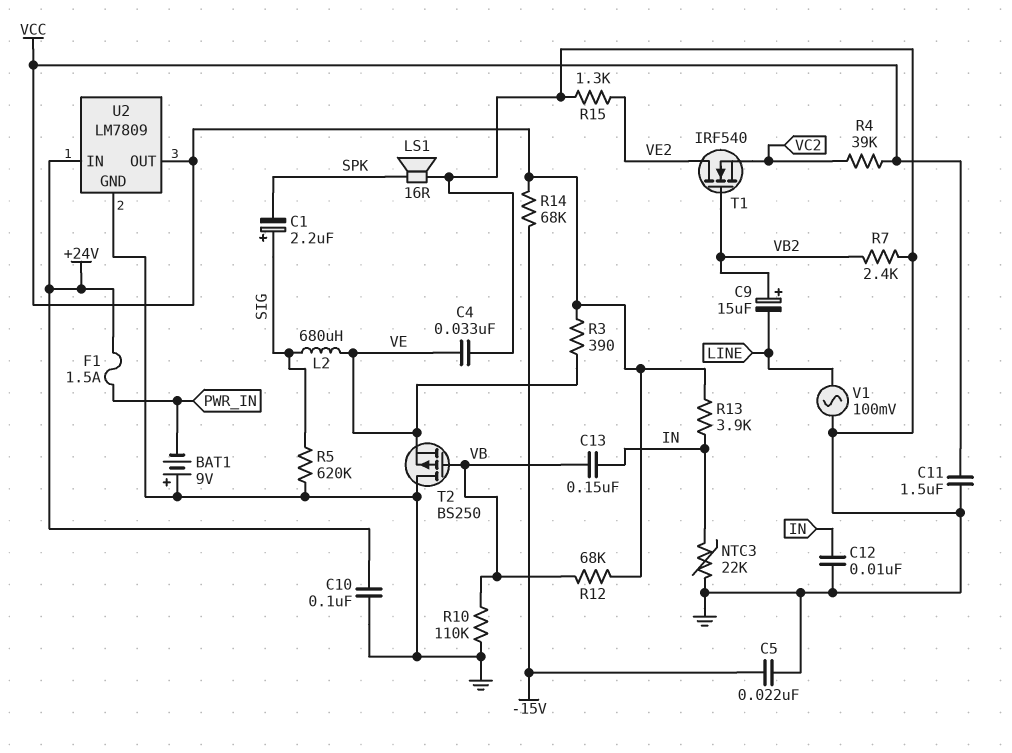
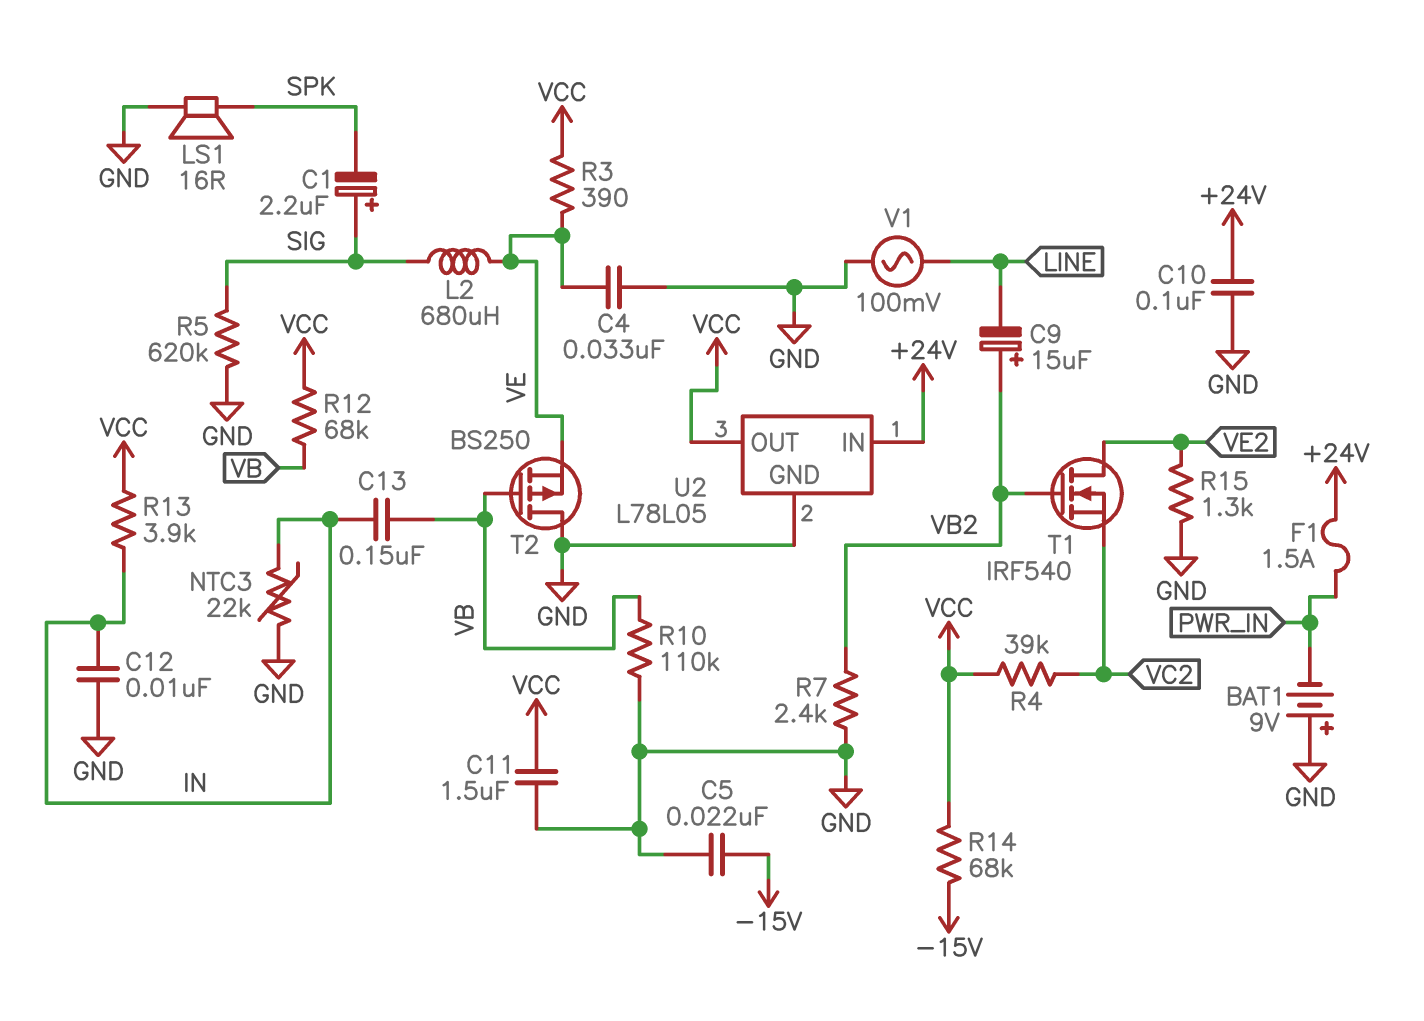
U2: LM7809 -> L78L05

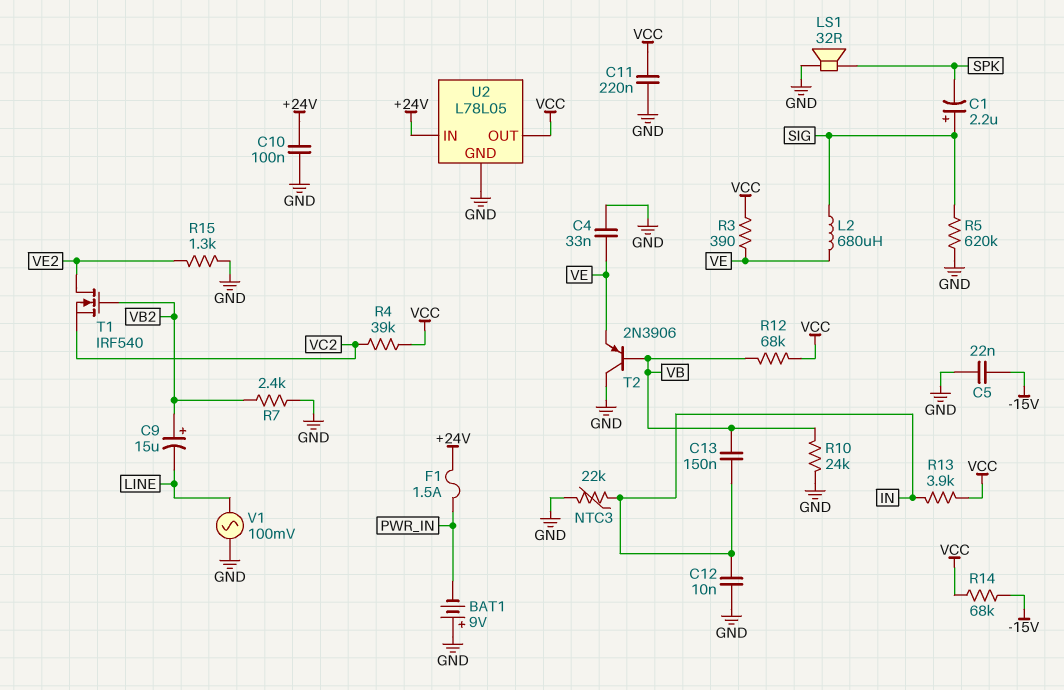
C11: 1.5uF (GND, VCC) -> 220nF (GND, VCC)
LS1: speaker 16R (GND, SPK) -> speaker 32R (GND, SPK)
R10: 110k (GND, VB) -> 24k (GND, VB)
T2: PMOS BS250 (G VB, D GND, S VE) -> PNP 2N3906 (B VB, C GND, E VE)

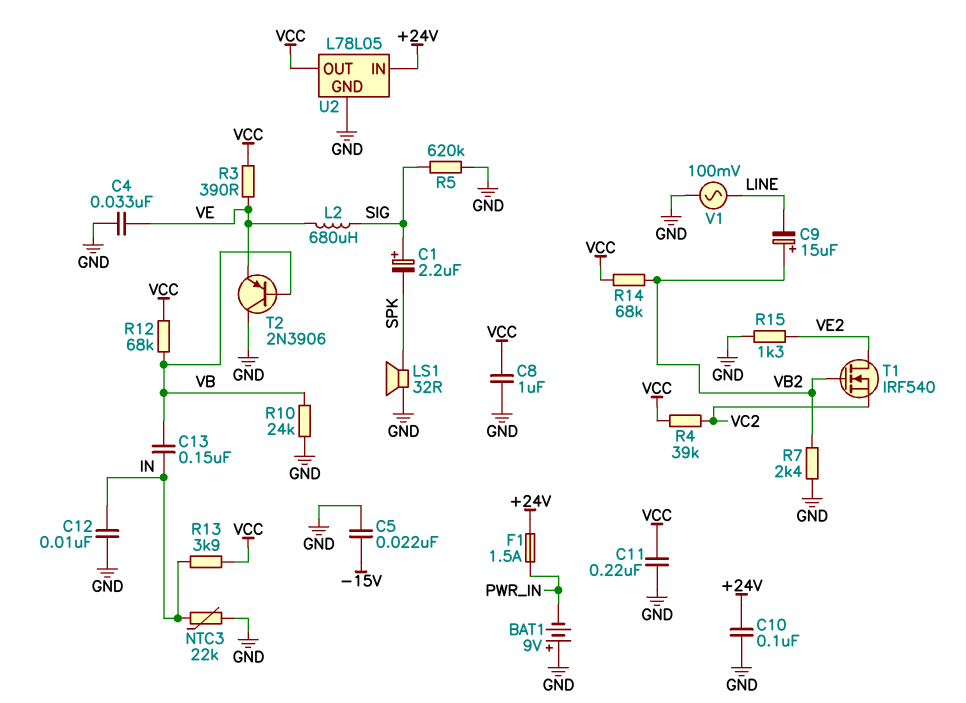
C8: none -> 1uF (GND, VCC)
R14: 68k (-15V, VCC) -> 68k (VB2, VCC)

